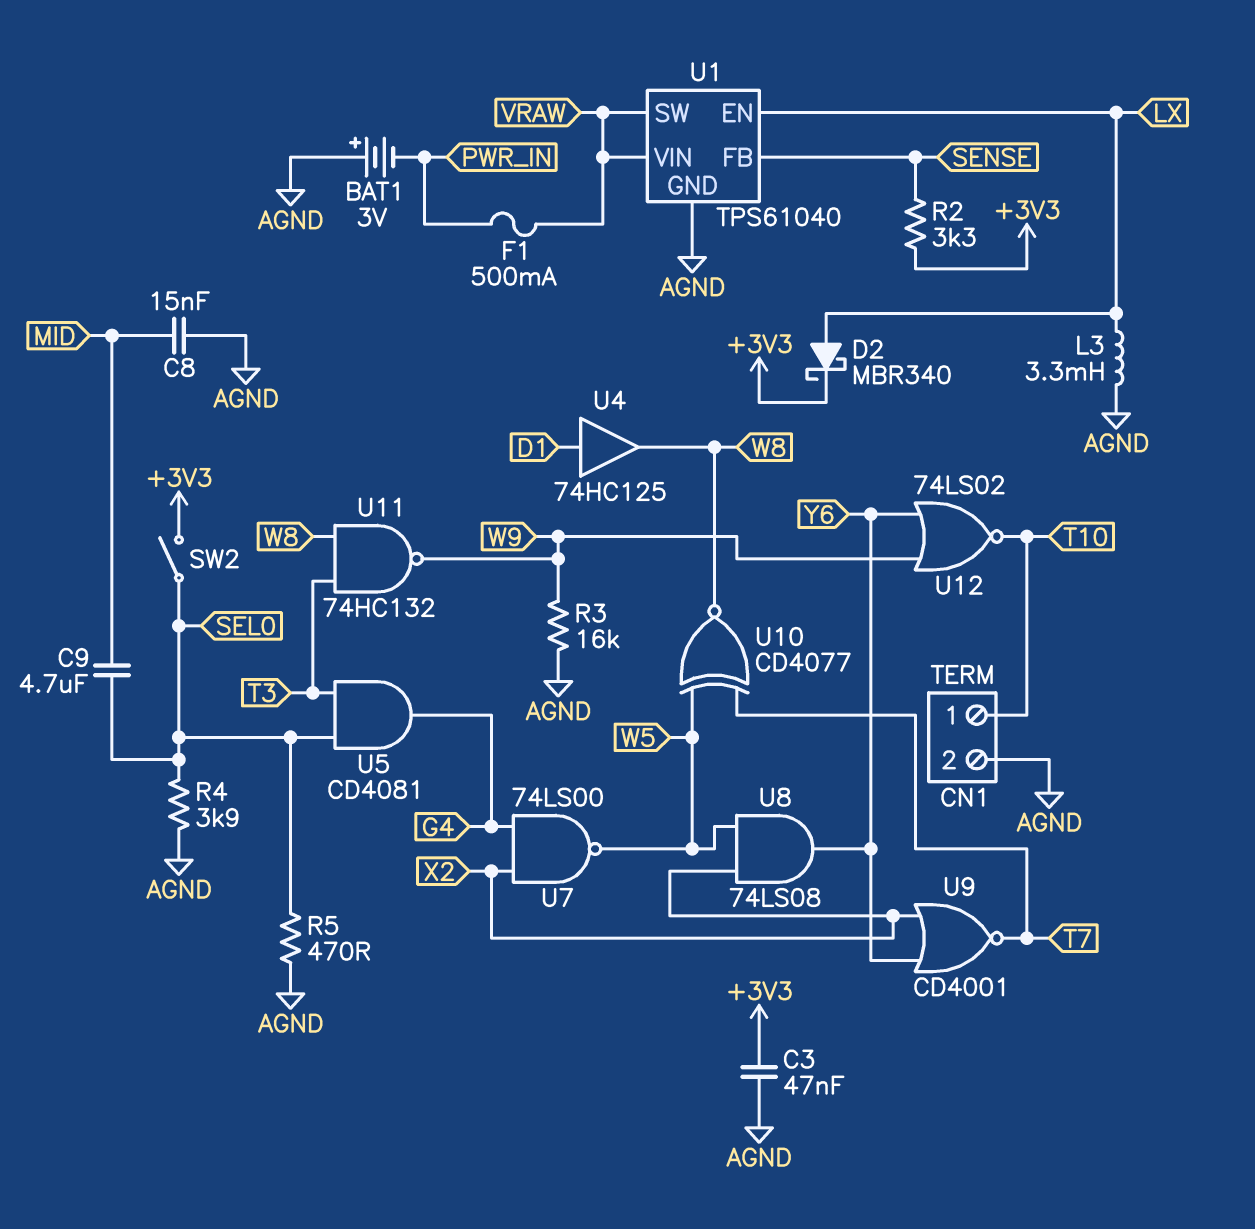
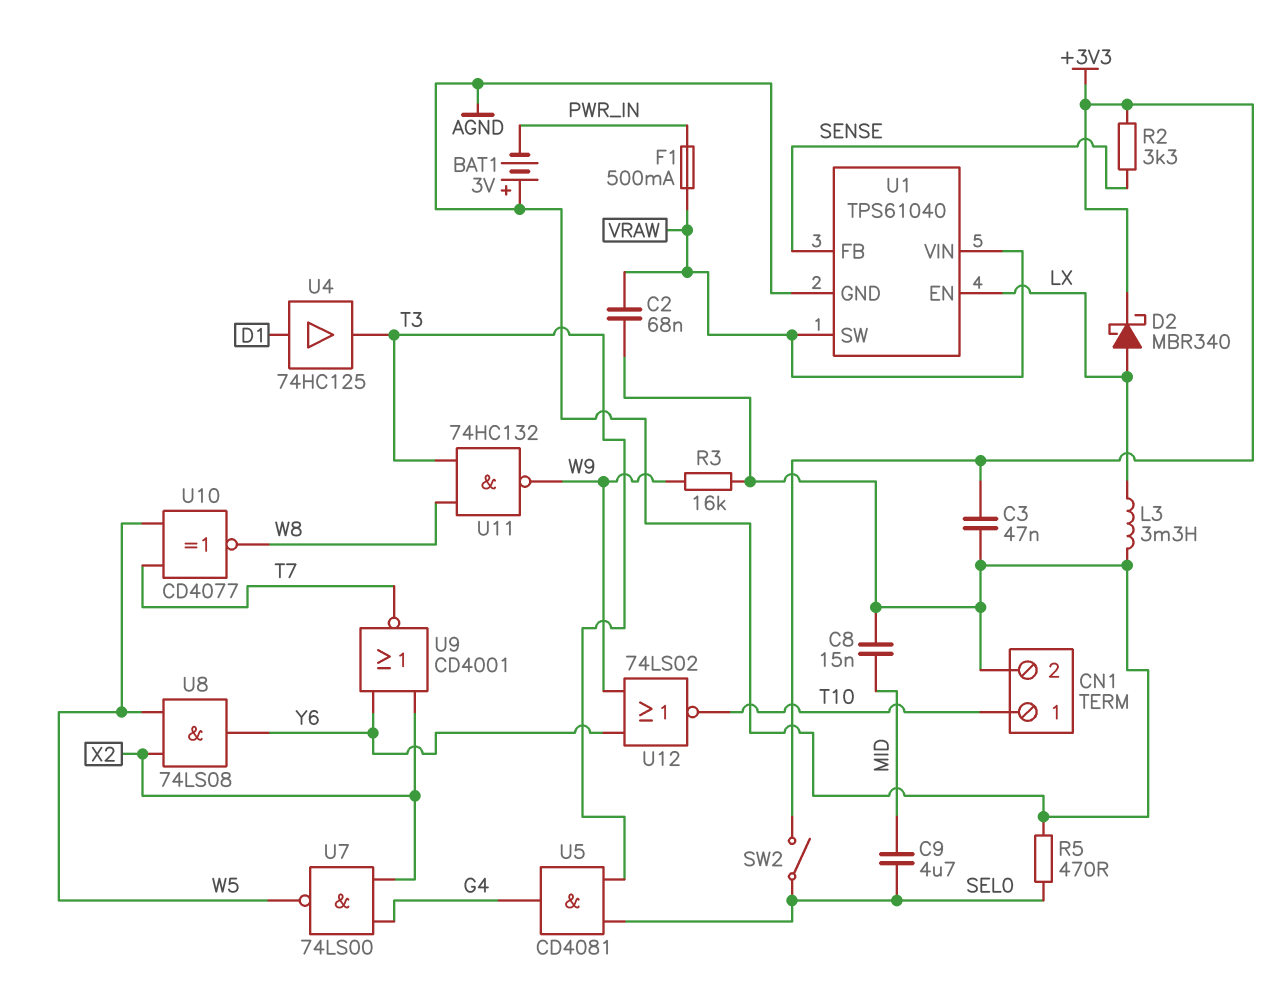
C2: none -> 68nF (AGND, VRAW)
R4: 3.9k (AGND, SEL0) -> none
U4: buffer 74HC125 (in D1, out W8) -> buffer 74HC125 (in D1, out T3)

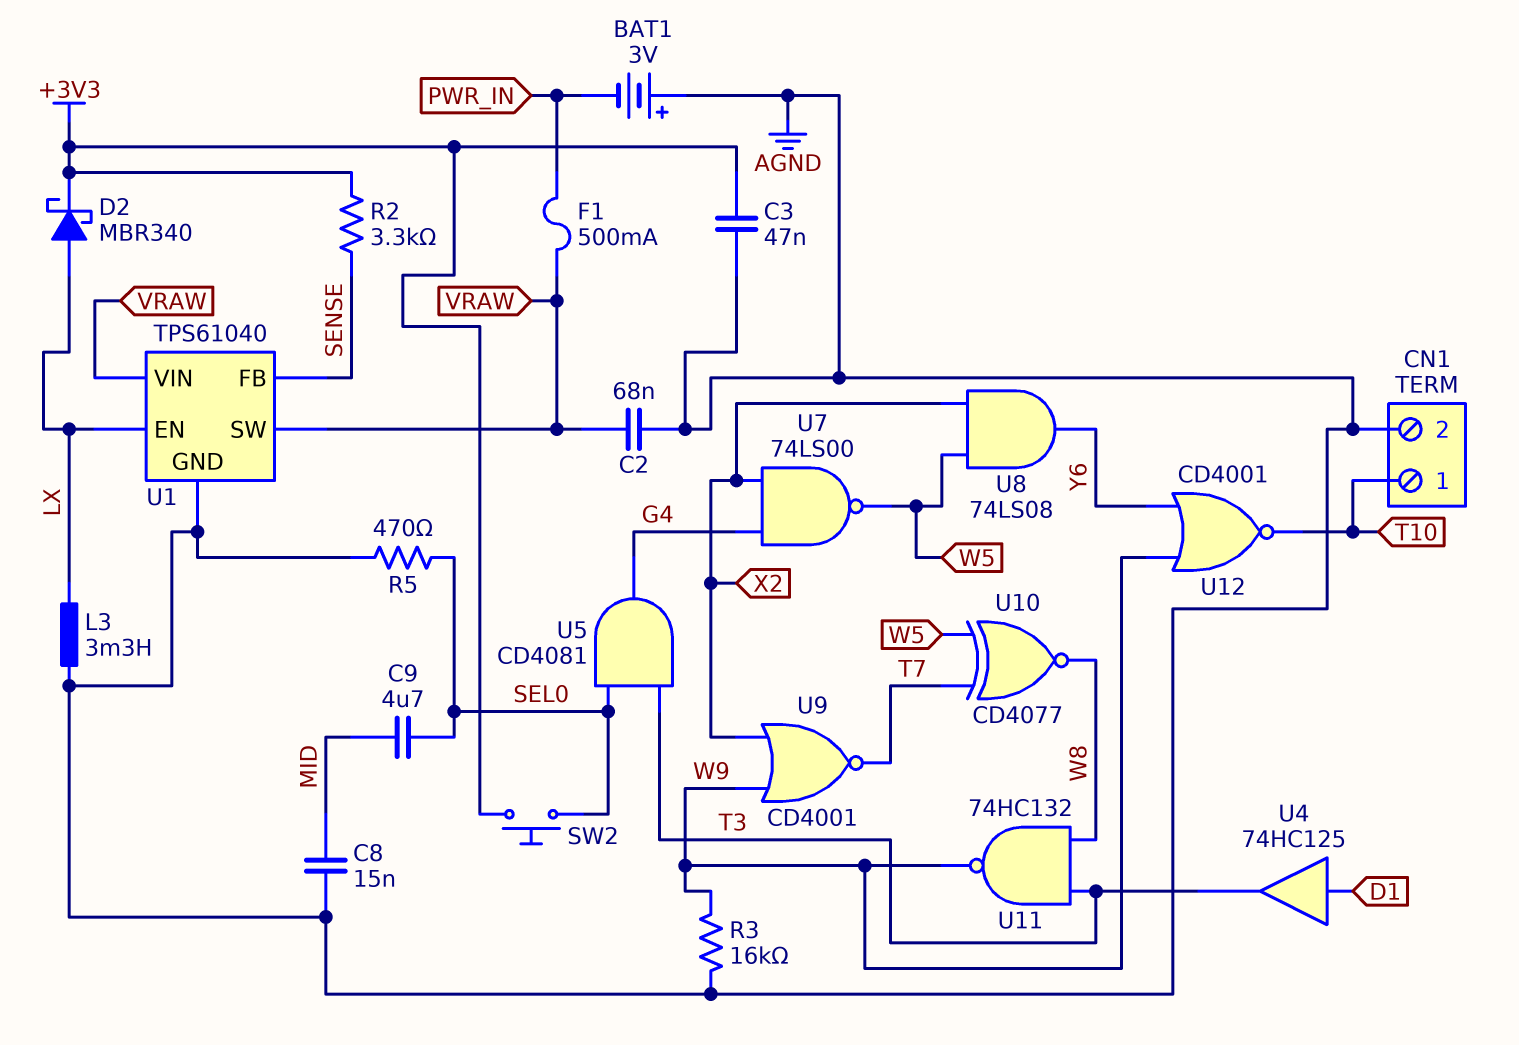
SW2: switch (+3V3, SEL0) -> button (+3V3, SEL0)
U9: NOR CD4001 (in X2, in Y6, out T7) -> NOR CD4001 (in W9, in X2, out T7)
U12: NOR 74LS02 (in W9, in Y6, out T10) -> NOR CD4001 (in W9, in Y6, out T10)

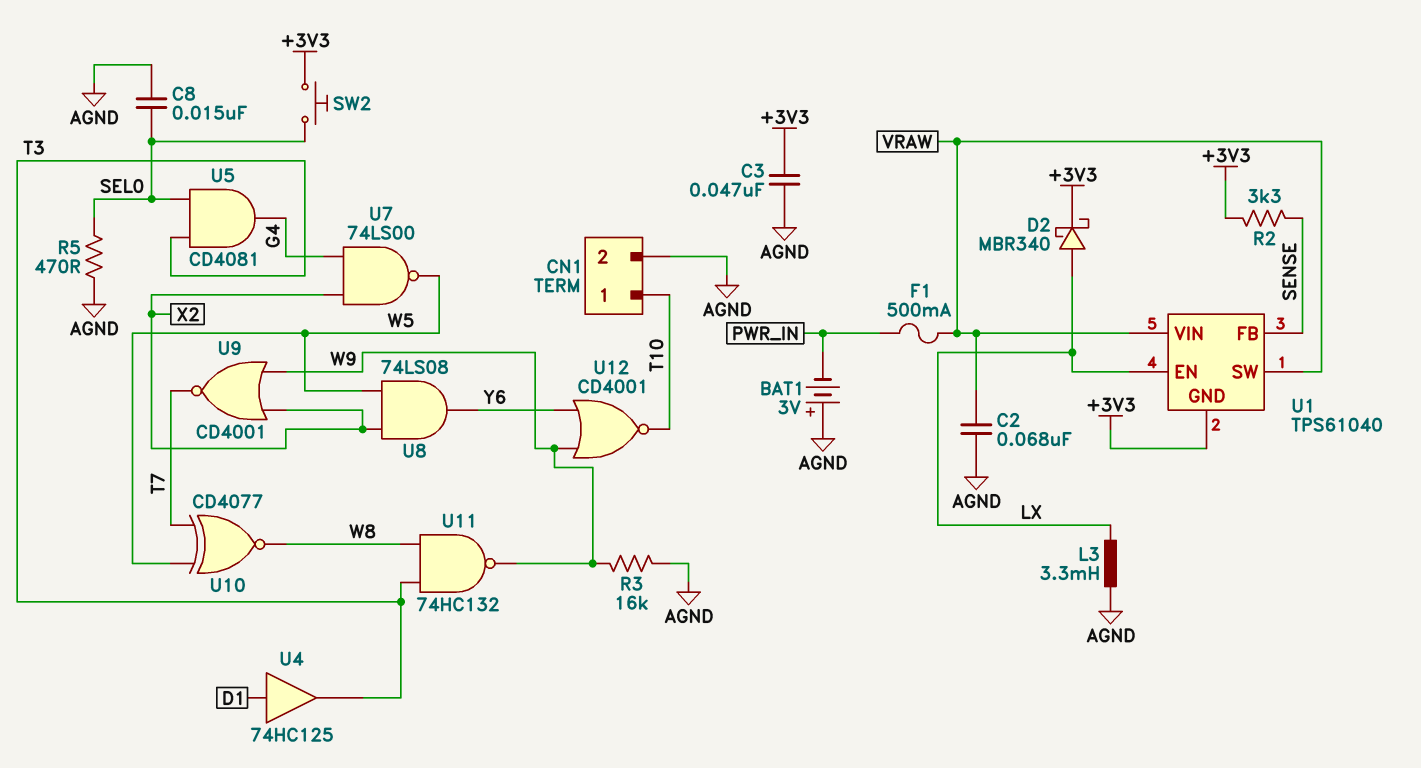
C8: 15nF (AGND, MID) -> 15nF (AGND, SEL0)
C9: 4.7uF (MID, SEL0) -> none
U1 pin GND: AGND -> +3V3

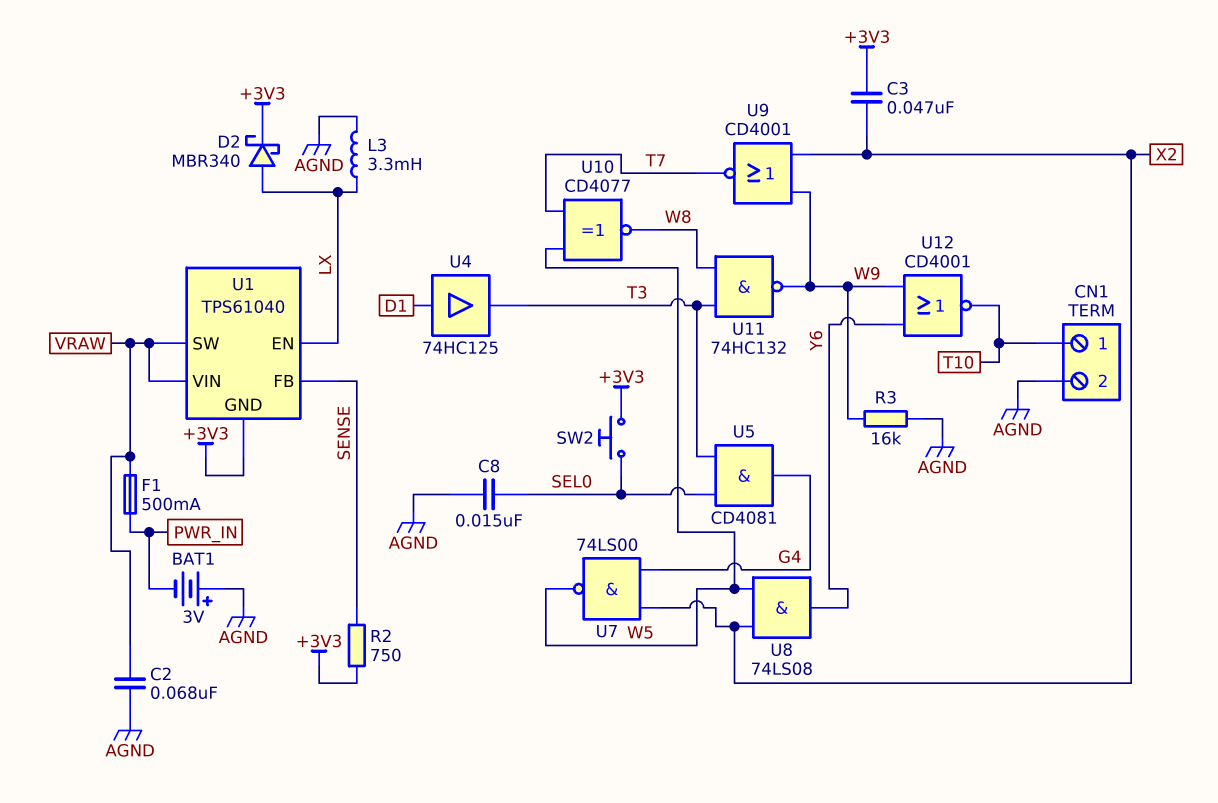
C3: 47nF (+3V3, AGND) -> 47nF (+3V3, X2)
R2: 3.3k (+3V3, SENSE) -> 750 (+3V3, SENSE)
R5: 470 (AGND, SEL0) -> none

